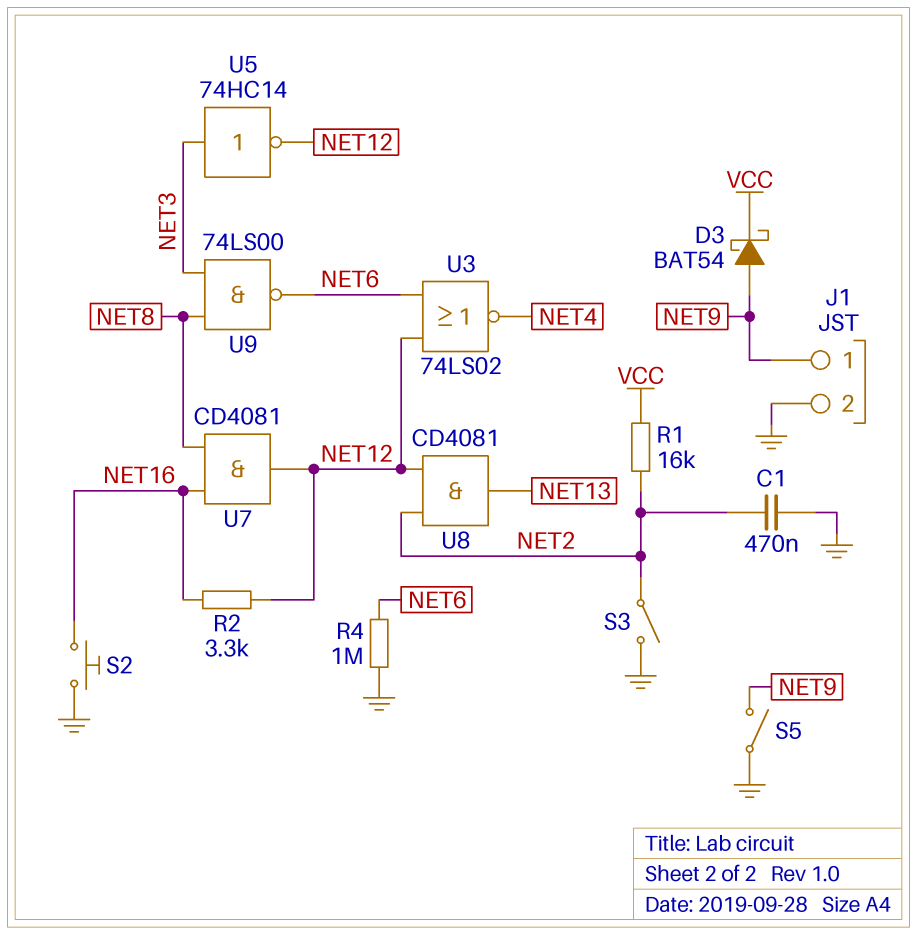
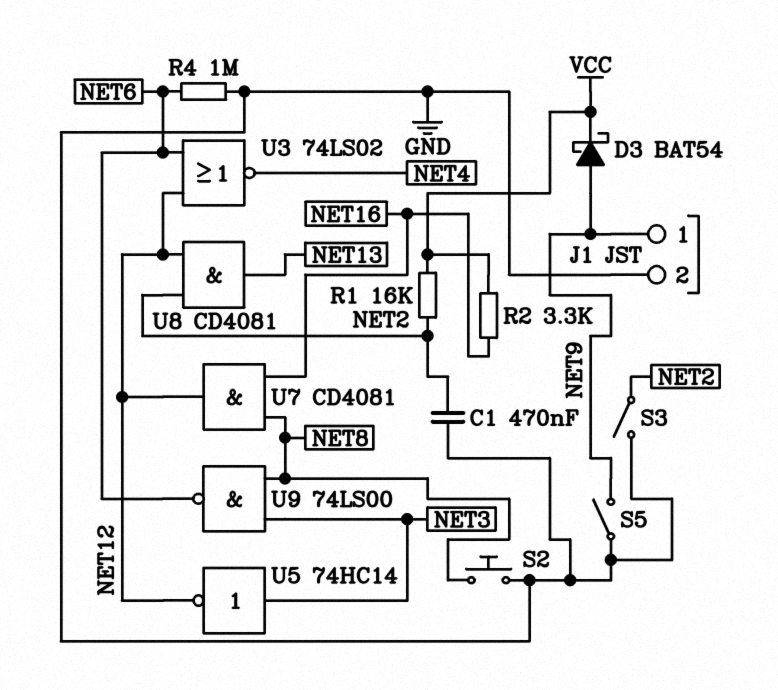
R2: 3.3k (NET12, NET16) -> 3.3k (NET16, VCC)
S2: button (GND, NET16) -> button (GND, NET8)

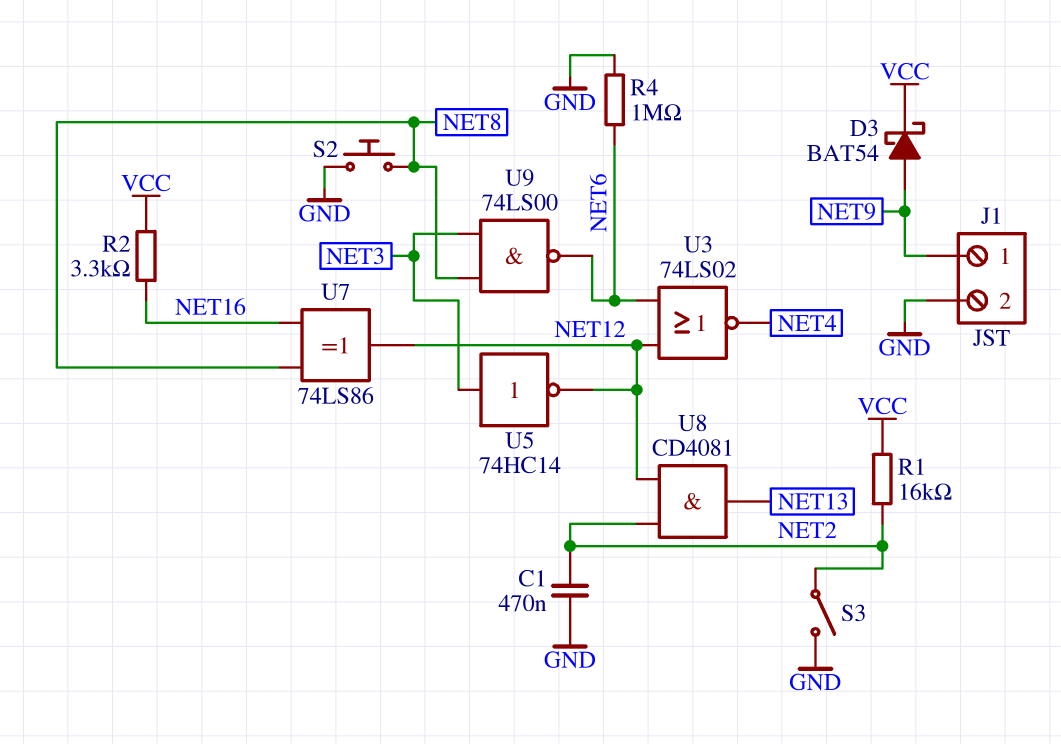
S5: switch (GND, NET9) -> none
U7: AND CD4081 (in NET8, in NET16, out NET12) -> XOR 74LS86 (in NET8, in NET16, out NET12)

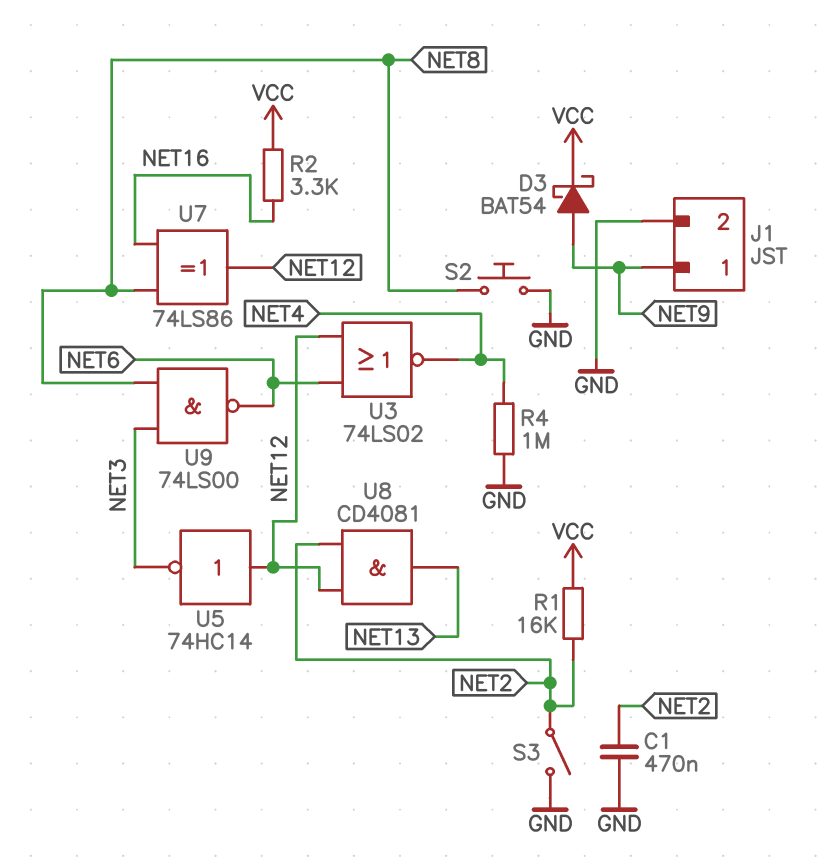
R4: 1M (GND, NET6) -> 1M (GND, NET4)
U5: NOT 74HC14 (in NET3, out NET12) -> NOT 74HC14 (in NET12, out NET3)

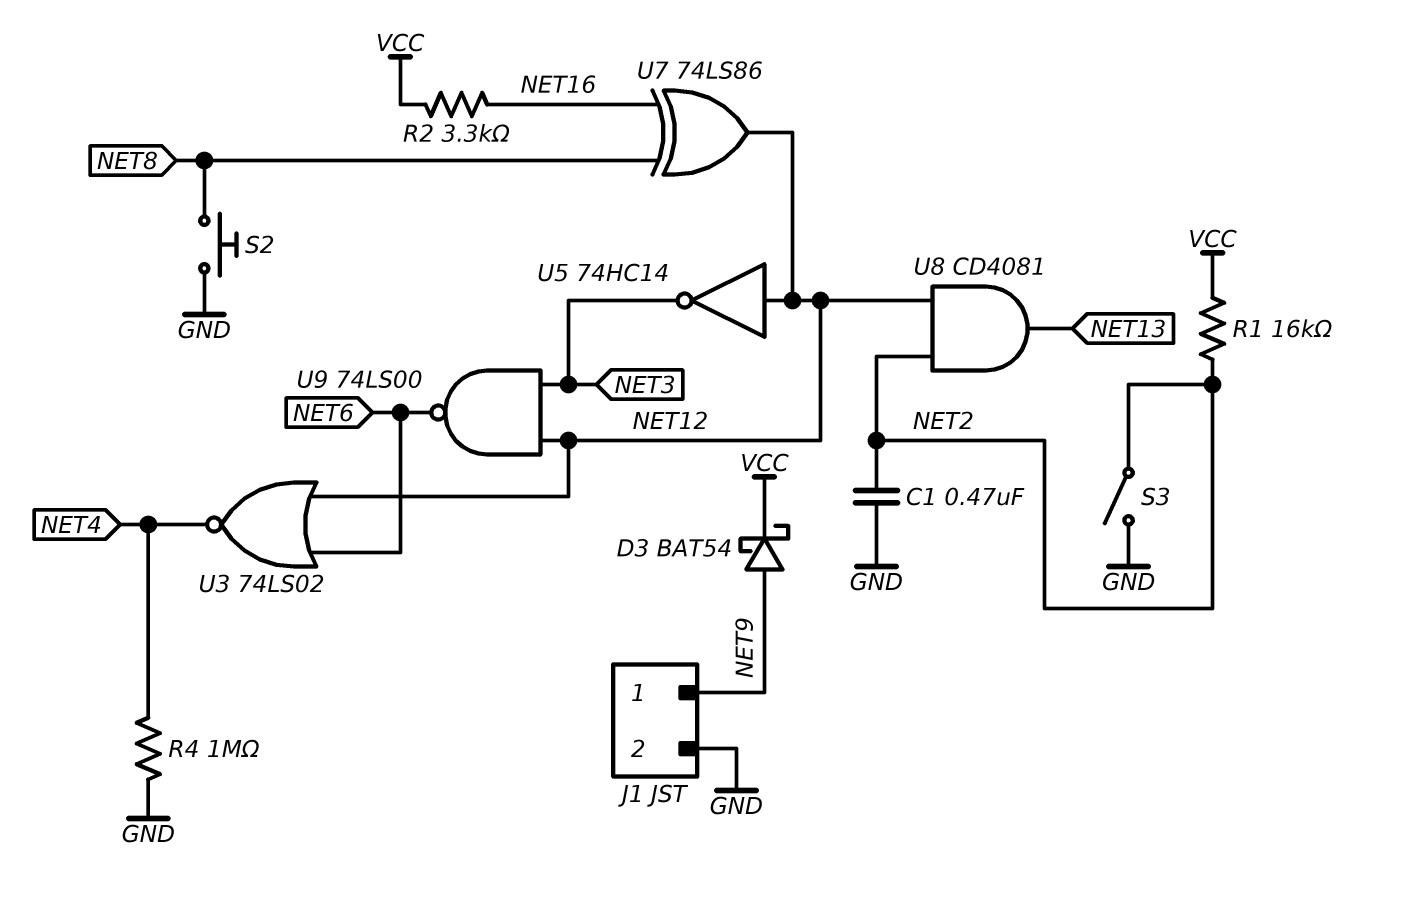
U9: NAND 74LS00 (in NET3, in NET8, out NET6) -> NAND 74LS00 (in NET3, in NET12, out NET6)

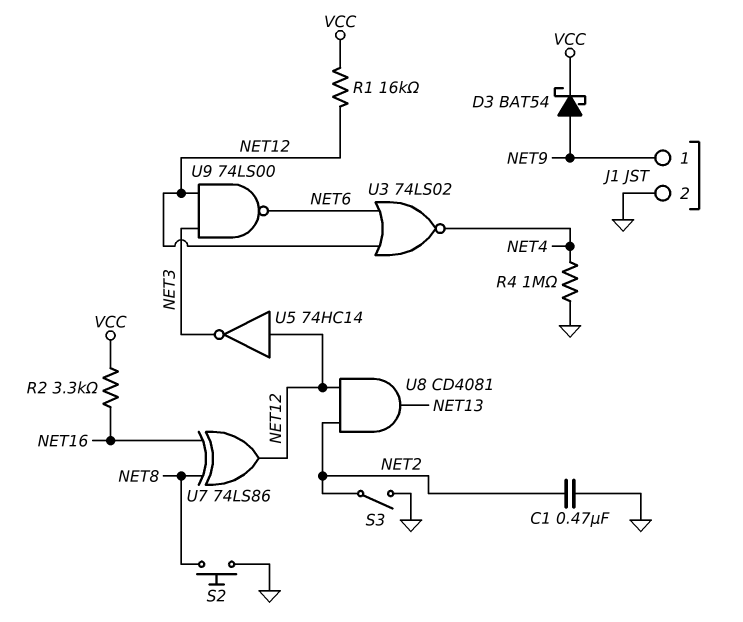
R1: 16k (NET2, VCC) -> 16k (NET12, VCC)

